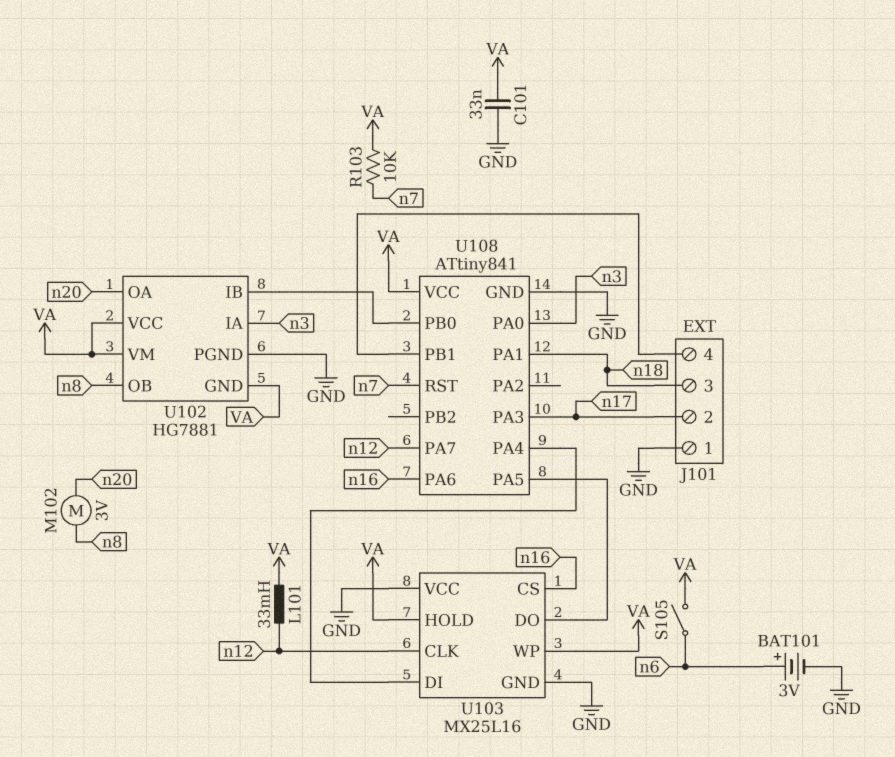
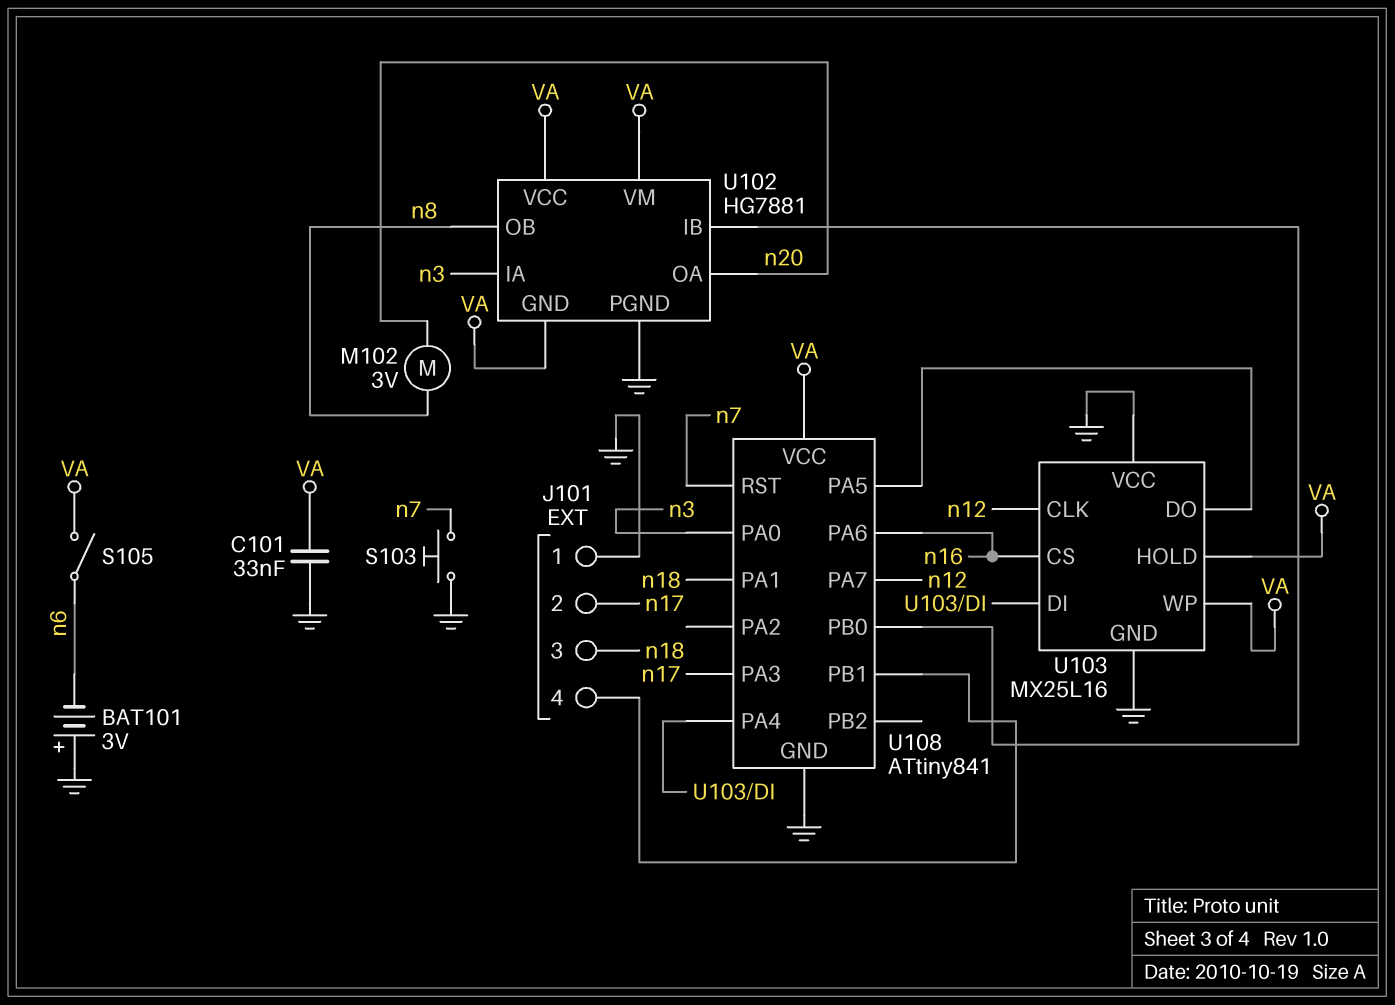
BAT101: 3V (plus n6, minus GND) -> 3V (plus GND, minus n6)
L101: 33mH (VA, n12) -> none
R103: 10k (VA, n7) -> none
S103: none -> button (GND, n7)

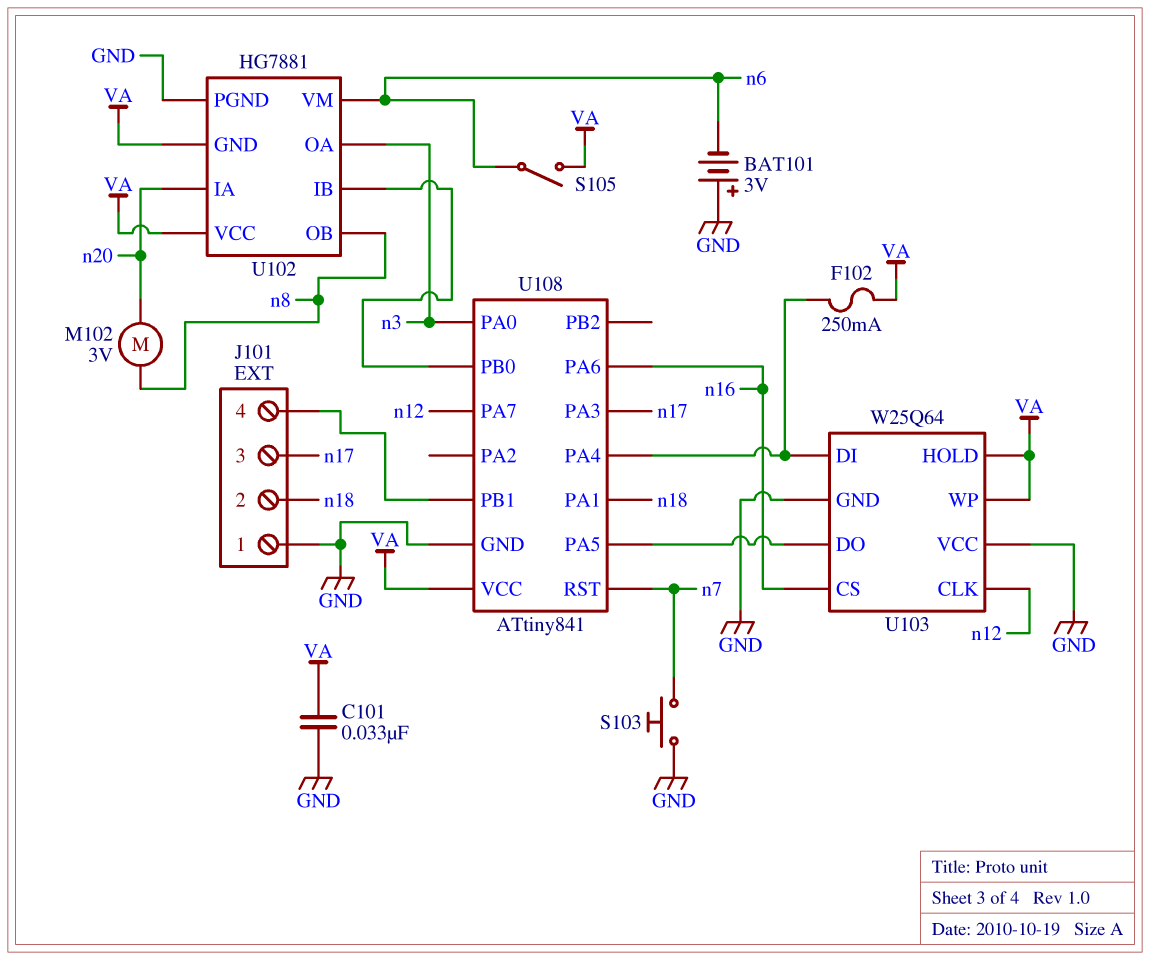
F102: none -> 250mA (U103/DI, VA)
J101 pin 2: n17 -> n18
J101 pin 3: n18 -> n17
U102 pin IA: n3 -> n20
U102 pin OA: n20 -> n3
U102 pin VM: VA -> n6
U103: MX25L16 -> W25Q64

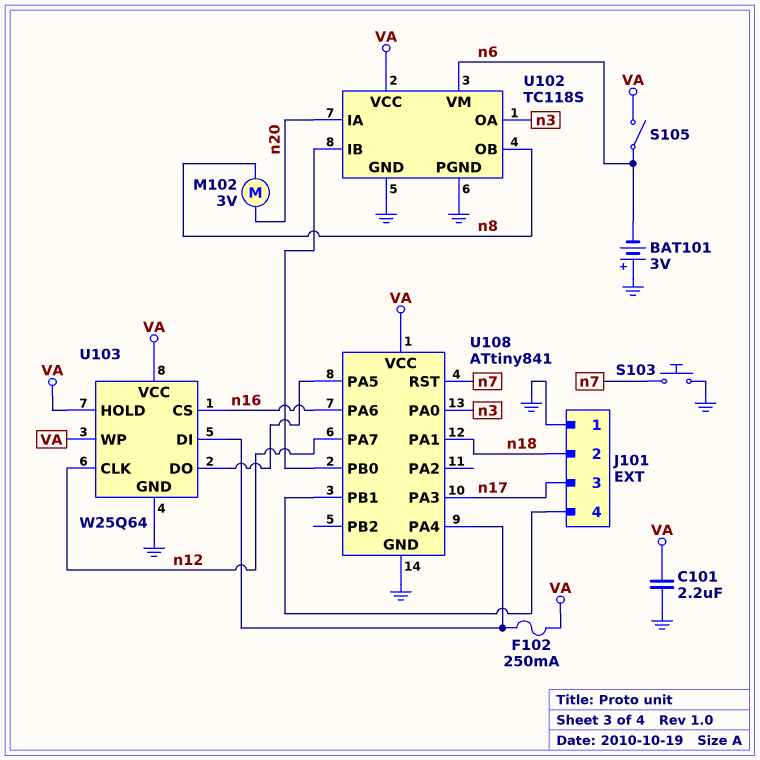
C101: 33nF (GND, VA) -> 2.2uF (GND, VA)
U102: HG7881 -> TC118S
U102 pin GND: VA -> GND
U103 pin VCC: GND -> VA

